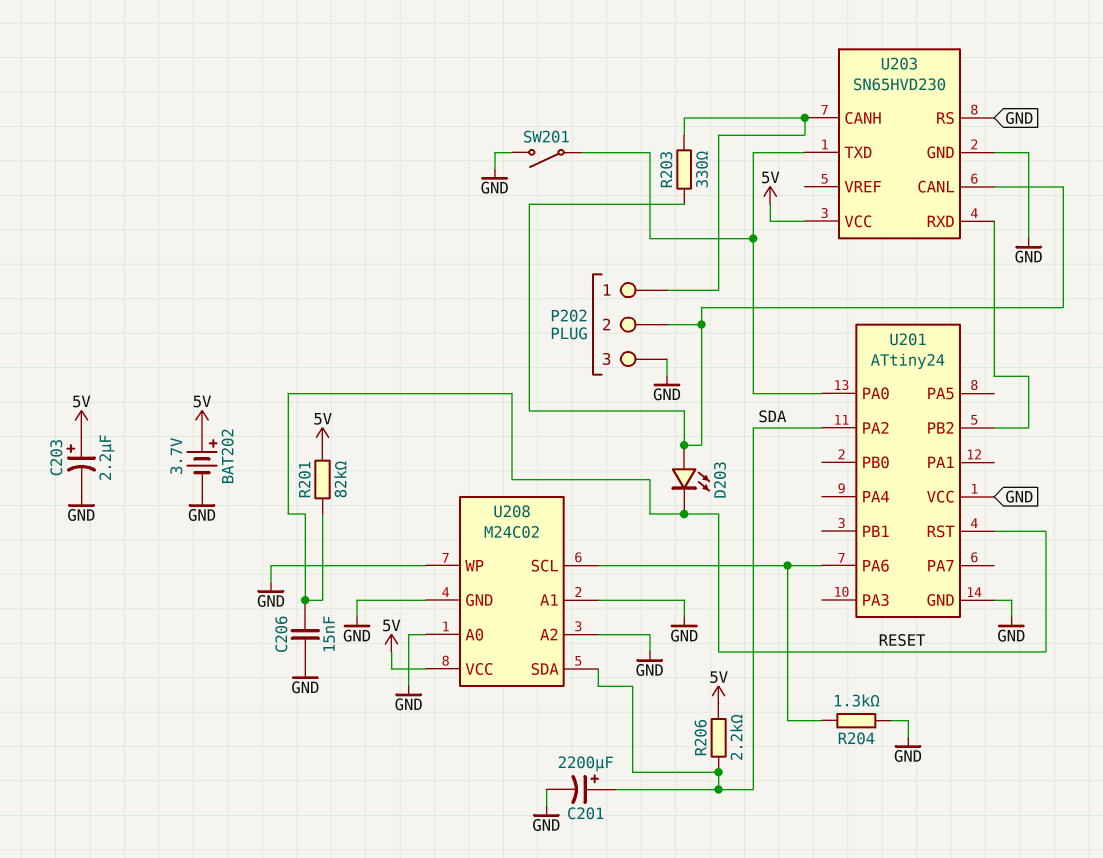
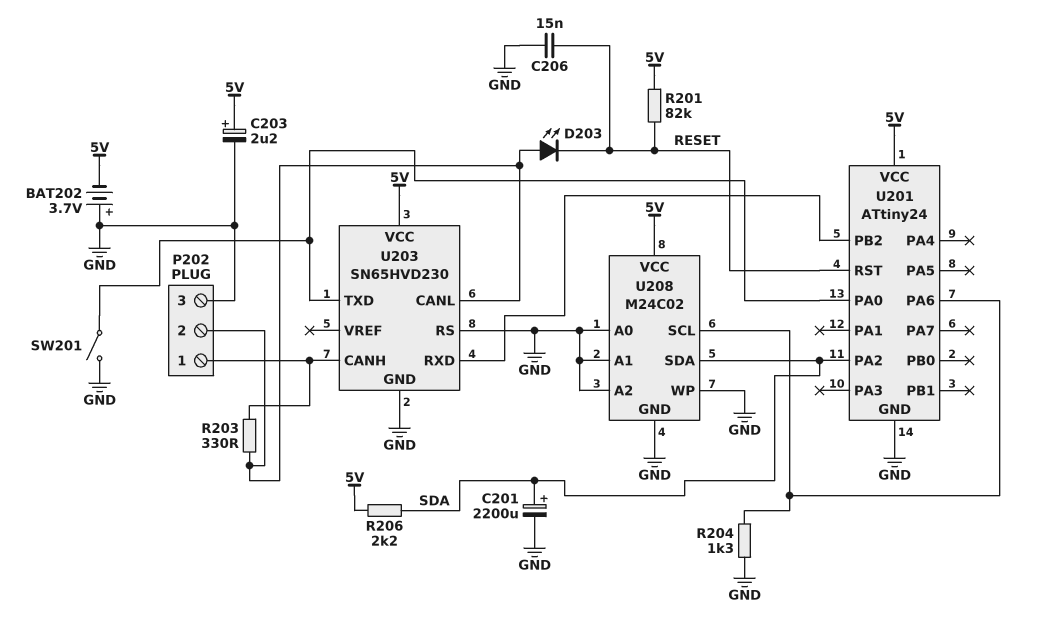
BAT202: 3.7V (plus 5V, minus GND) -> 3.7V (plus GND, minus 5V)
U201 pin VCC: GND -> 5V

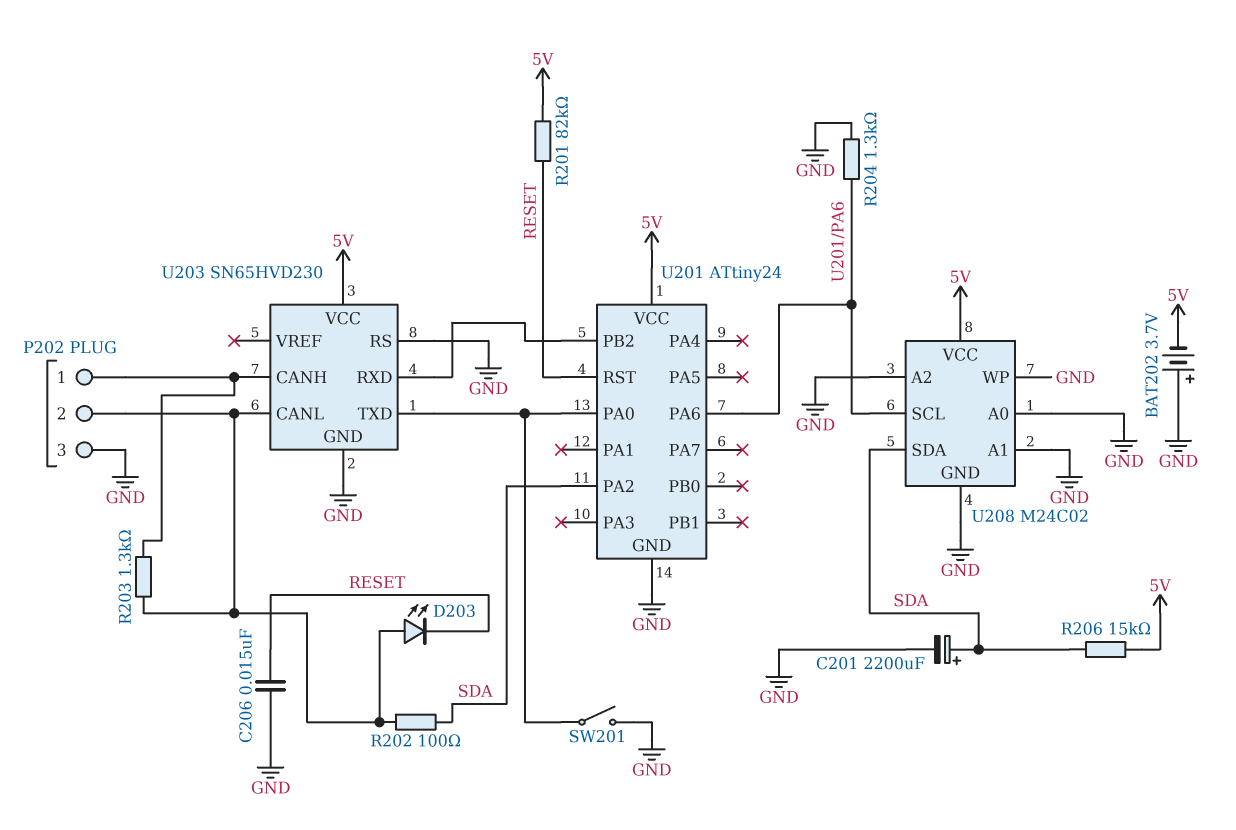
C203: 2.2uF (plus 5V, minus GND) -> none
R202: none -> 100 (P202/2, SDA)
R203: 330 (P202/1, P202/2) -> 1.3k (P202/1, P202/2)
R206: 2.2k (5V, SDA) -> 15k (5V, SDA)

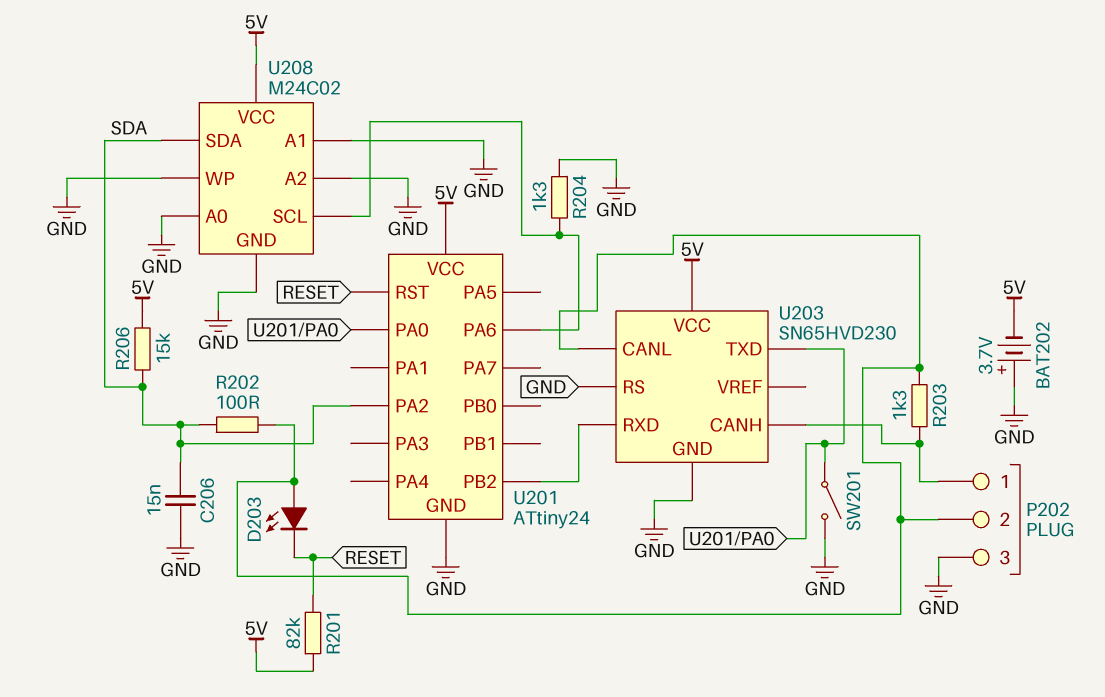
C201: 2200uF (plus SDA, minus GND) -> none
C206: 15nF (GND, RESET) -> 15nF (GND, SDA)

